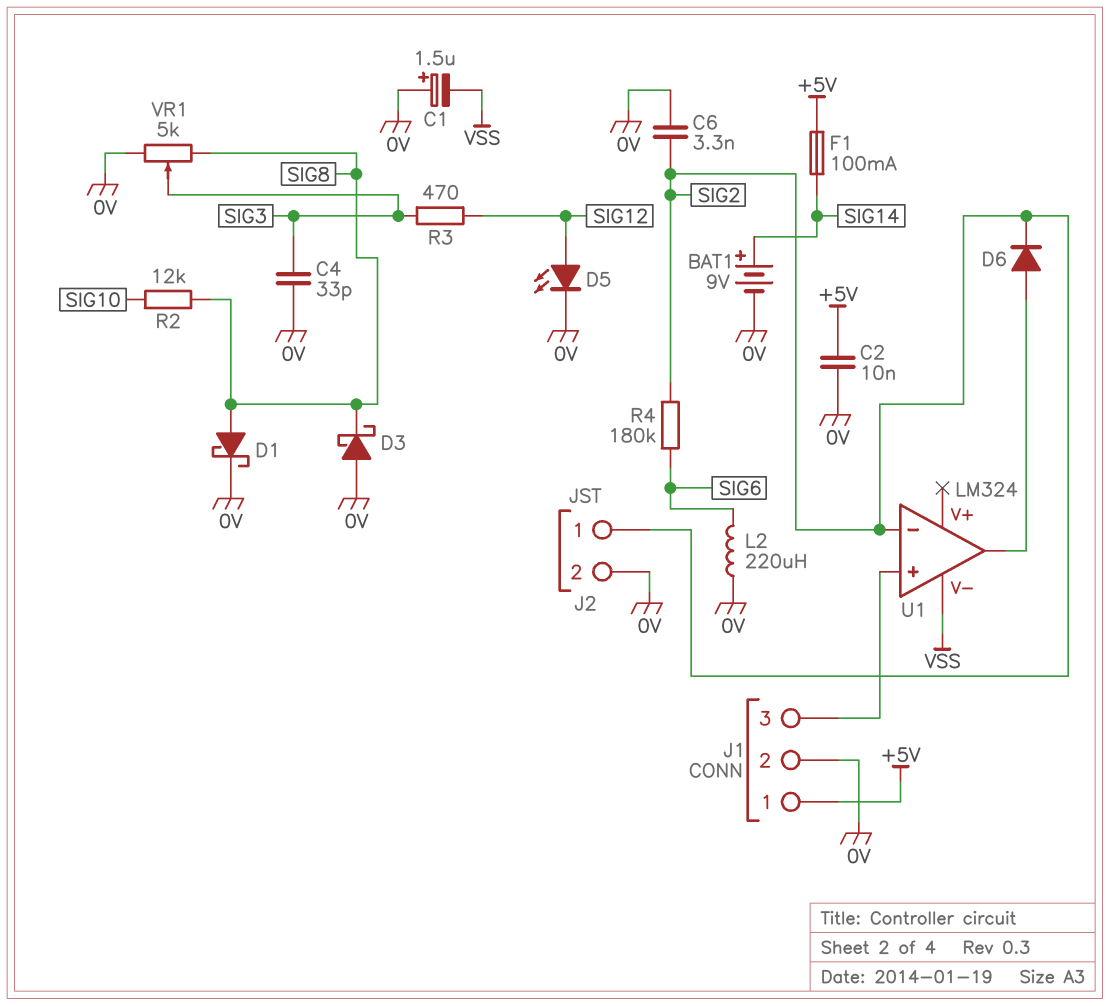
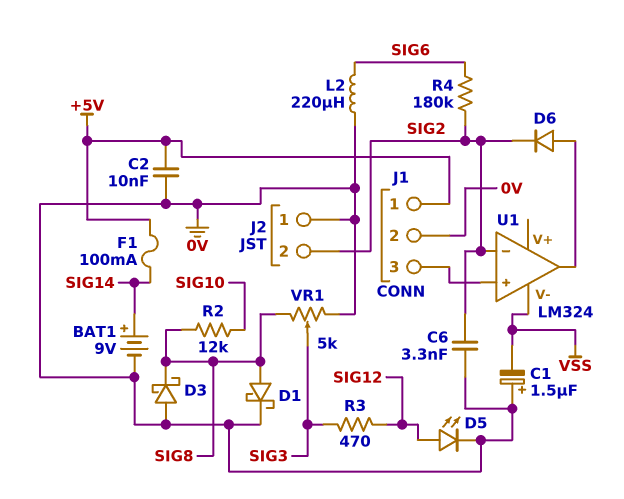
C4: 33pF (0V, SIG3) -> none
J2 pin 1: SIG2 -> 0V
J2 pin 2: 0V -> SIG2

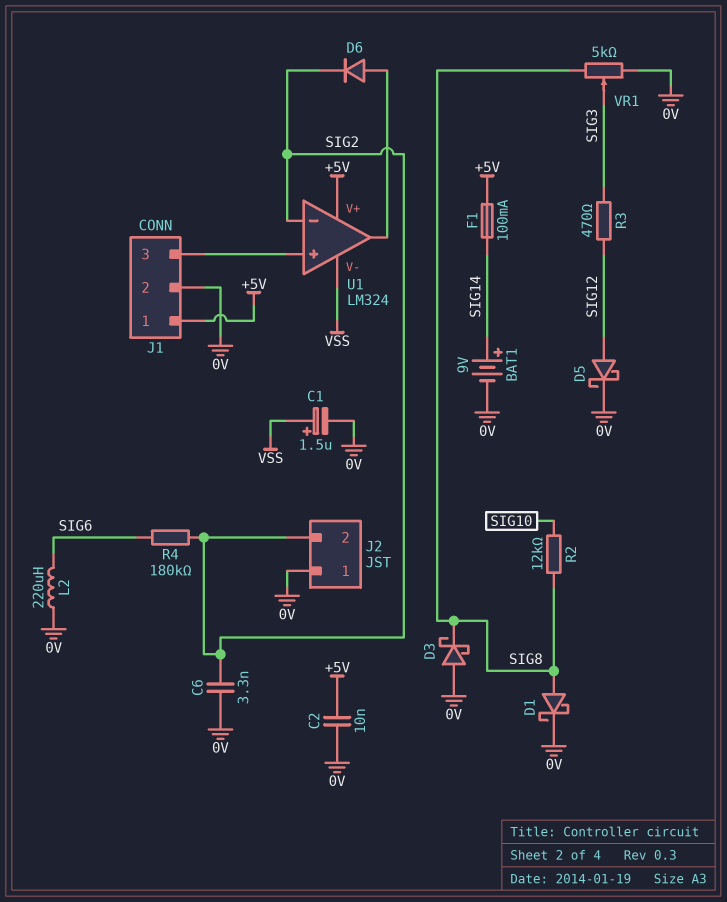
C1: 1.5uF (plus 0V, minus VSS) -> 1.5uF (plus VSS, minus 0V)
D5: LED (A SIG12, K 0V) -> schottky (A SIG12, K 0V)
U1 pin V+: none -> +5V

